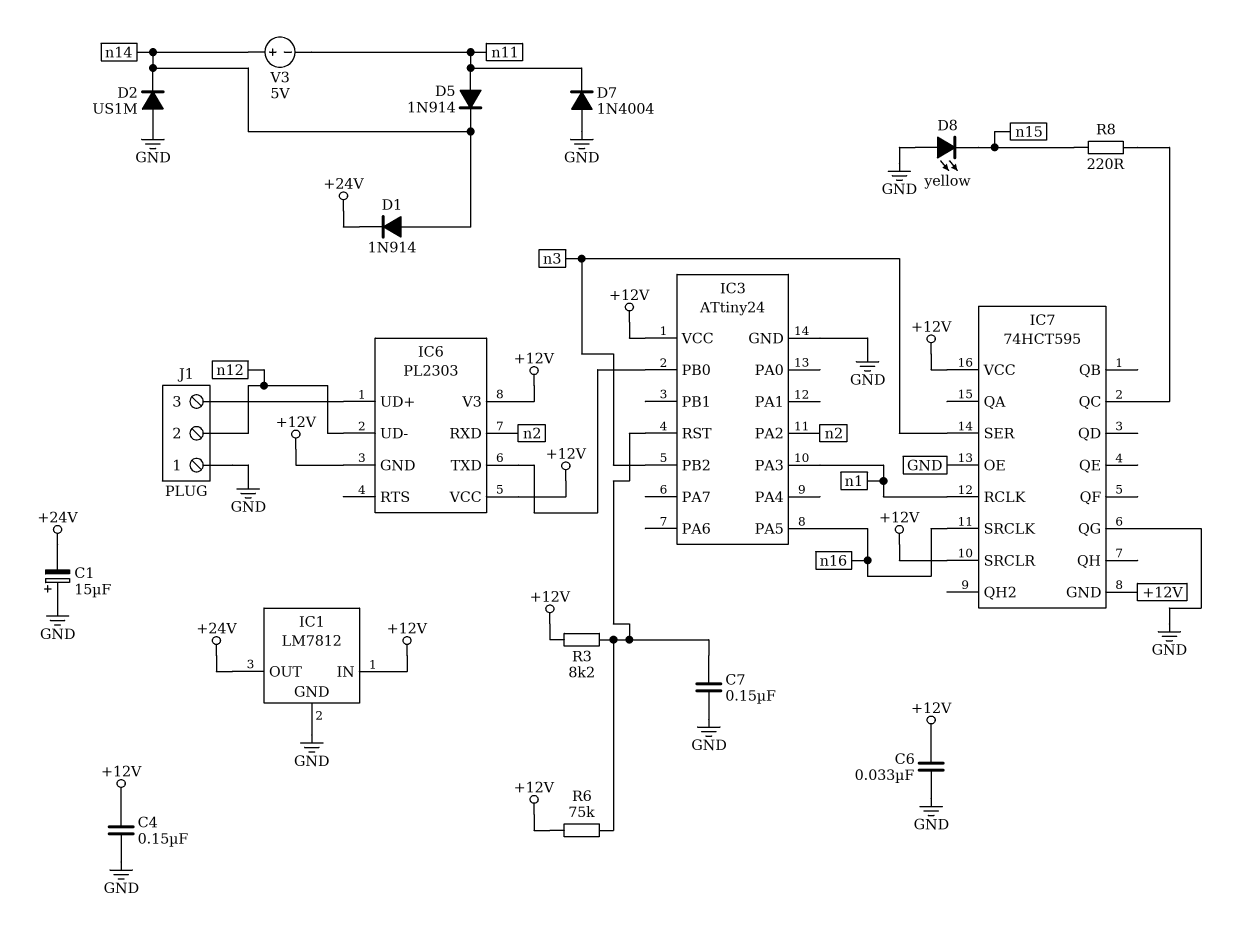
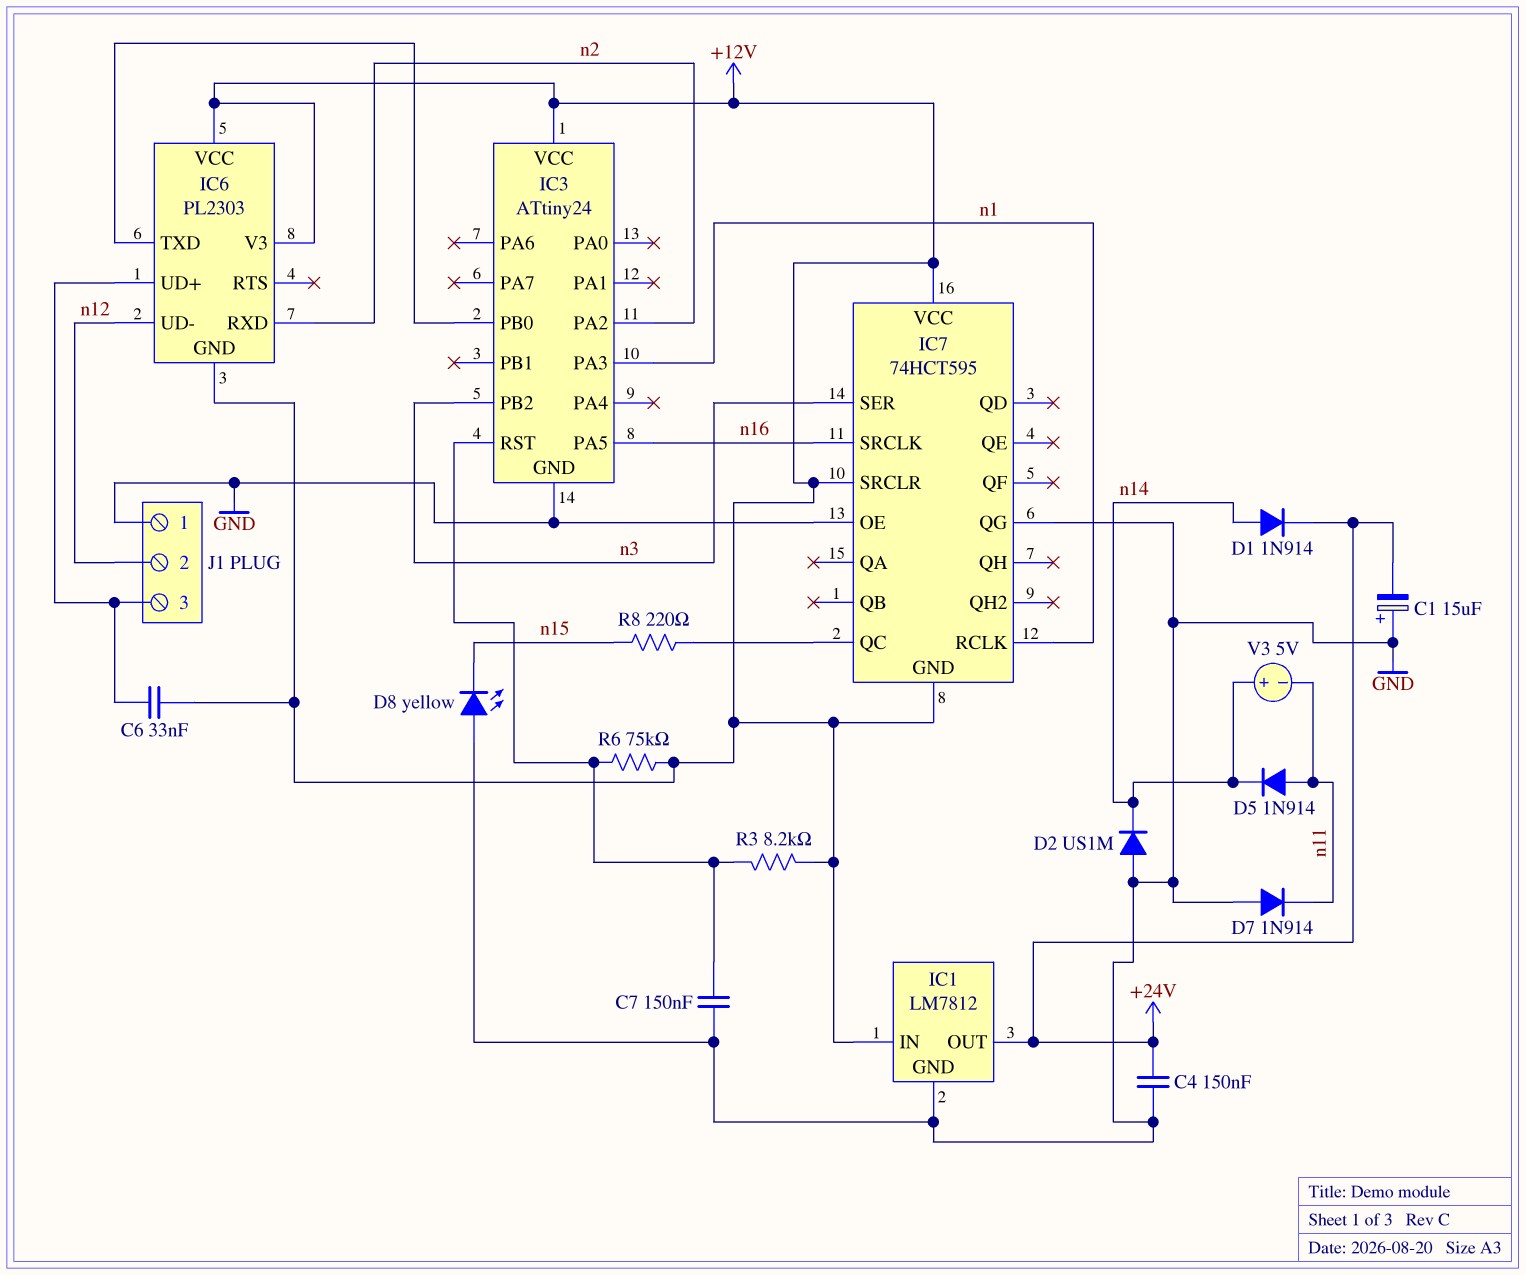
C4: 150nF (+12V, GND) -> 150nF (+24V, GND)
C6: 33nF (+12V, GND) -> 33nF (+12V, IC6/UD+)
D7: diode 1N4004 (A GND, K n11) -> diode 1N914 (A GND, K n11)

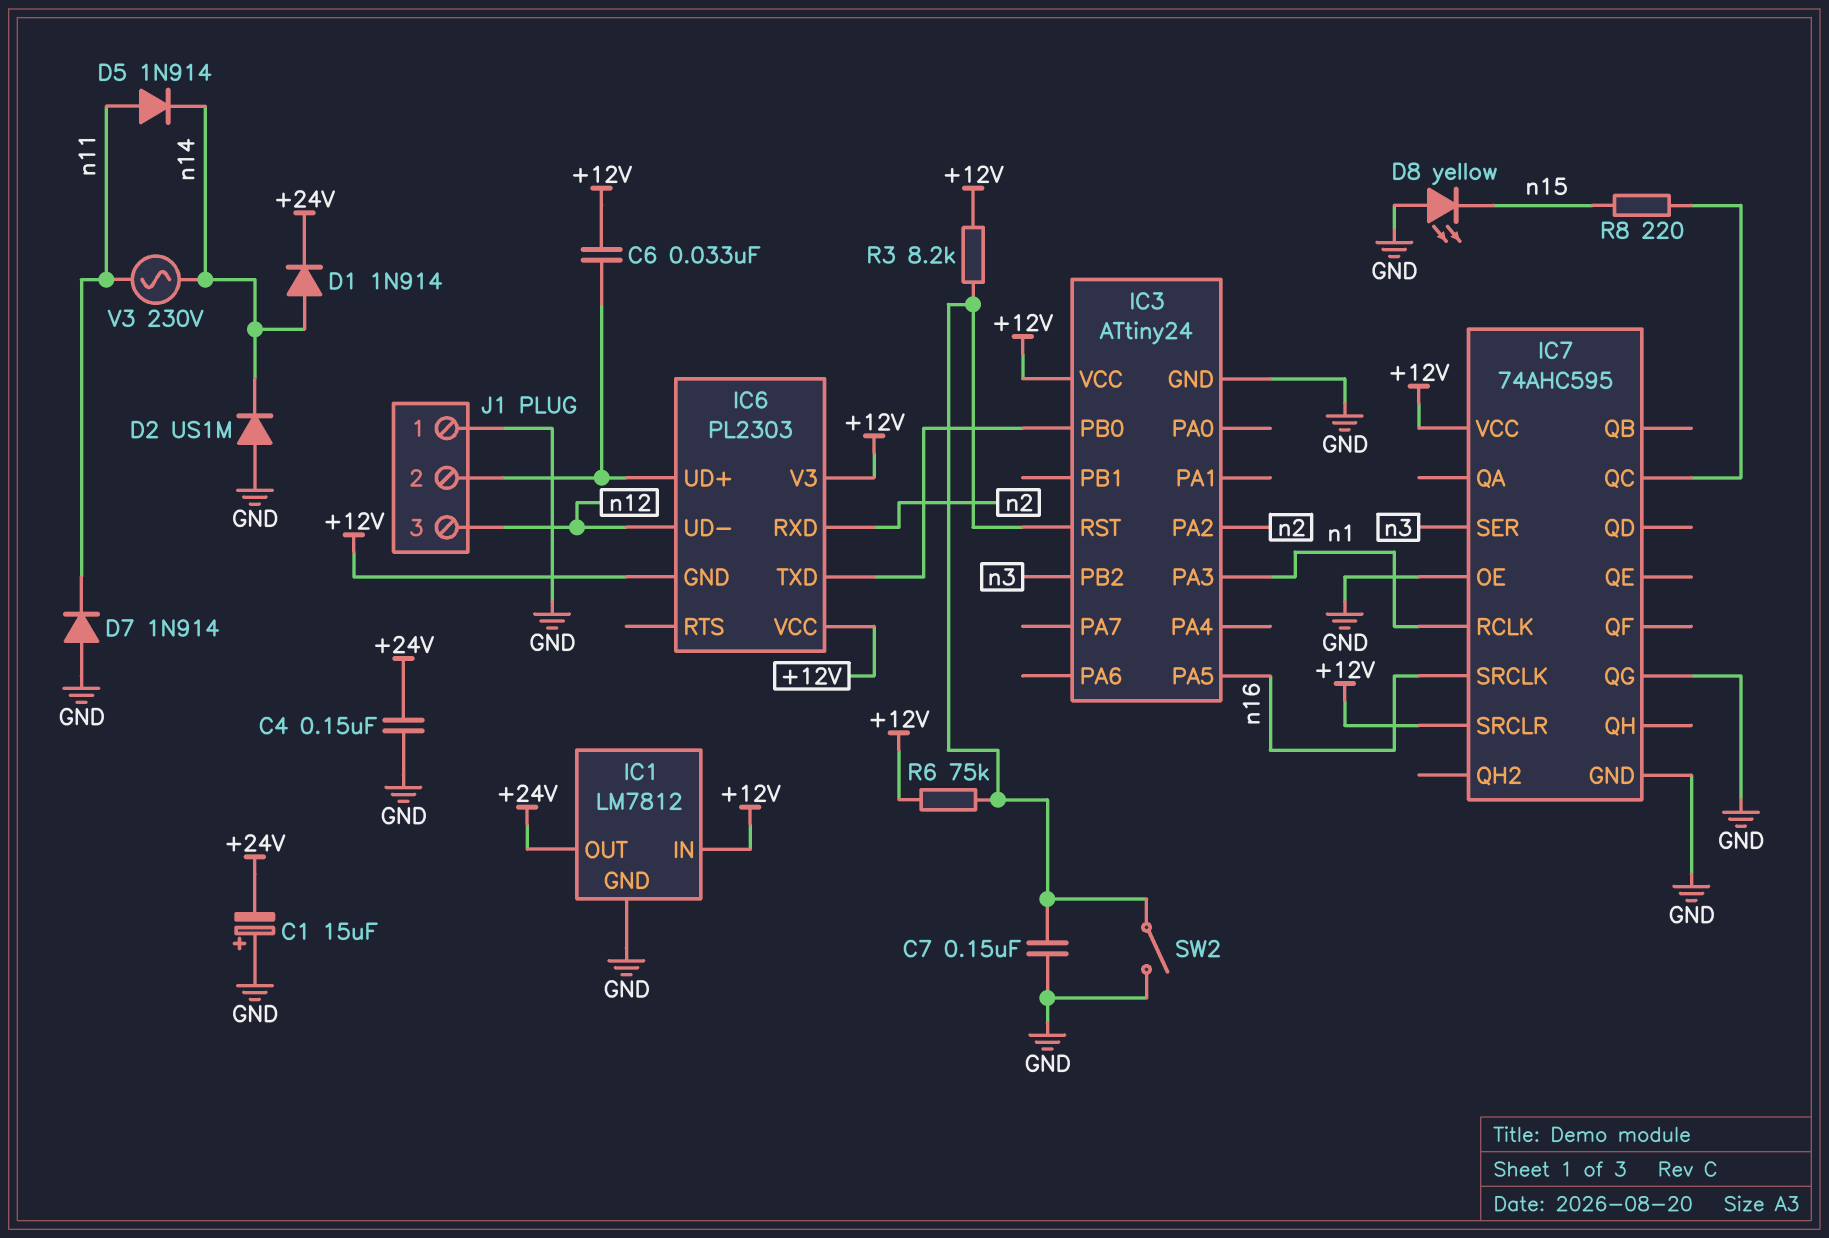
IC7: 74HCT595 -> 74AHC595
IC7 pin GND: +12V -> GND
J1 pin 2: n12 -> IC6/UD+
J1 pin 3: IC6/UD+ -> n12
SW2: none -> switch (GND, IC3/RST)
V3: 5V (plus n14, minus n11) -> AC 230V (n11, n14)

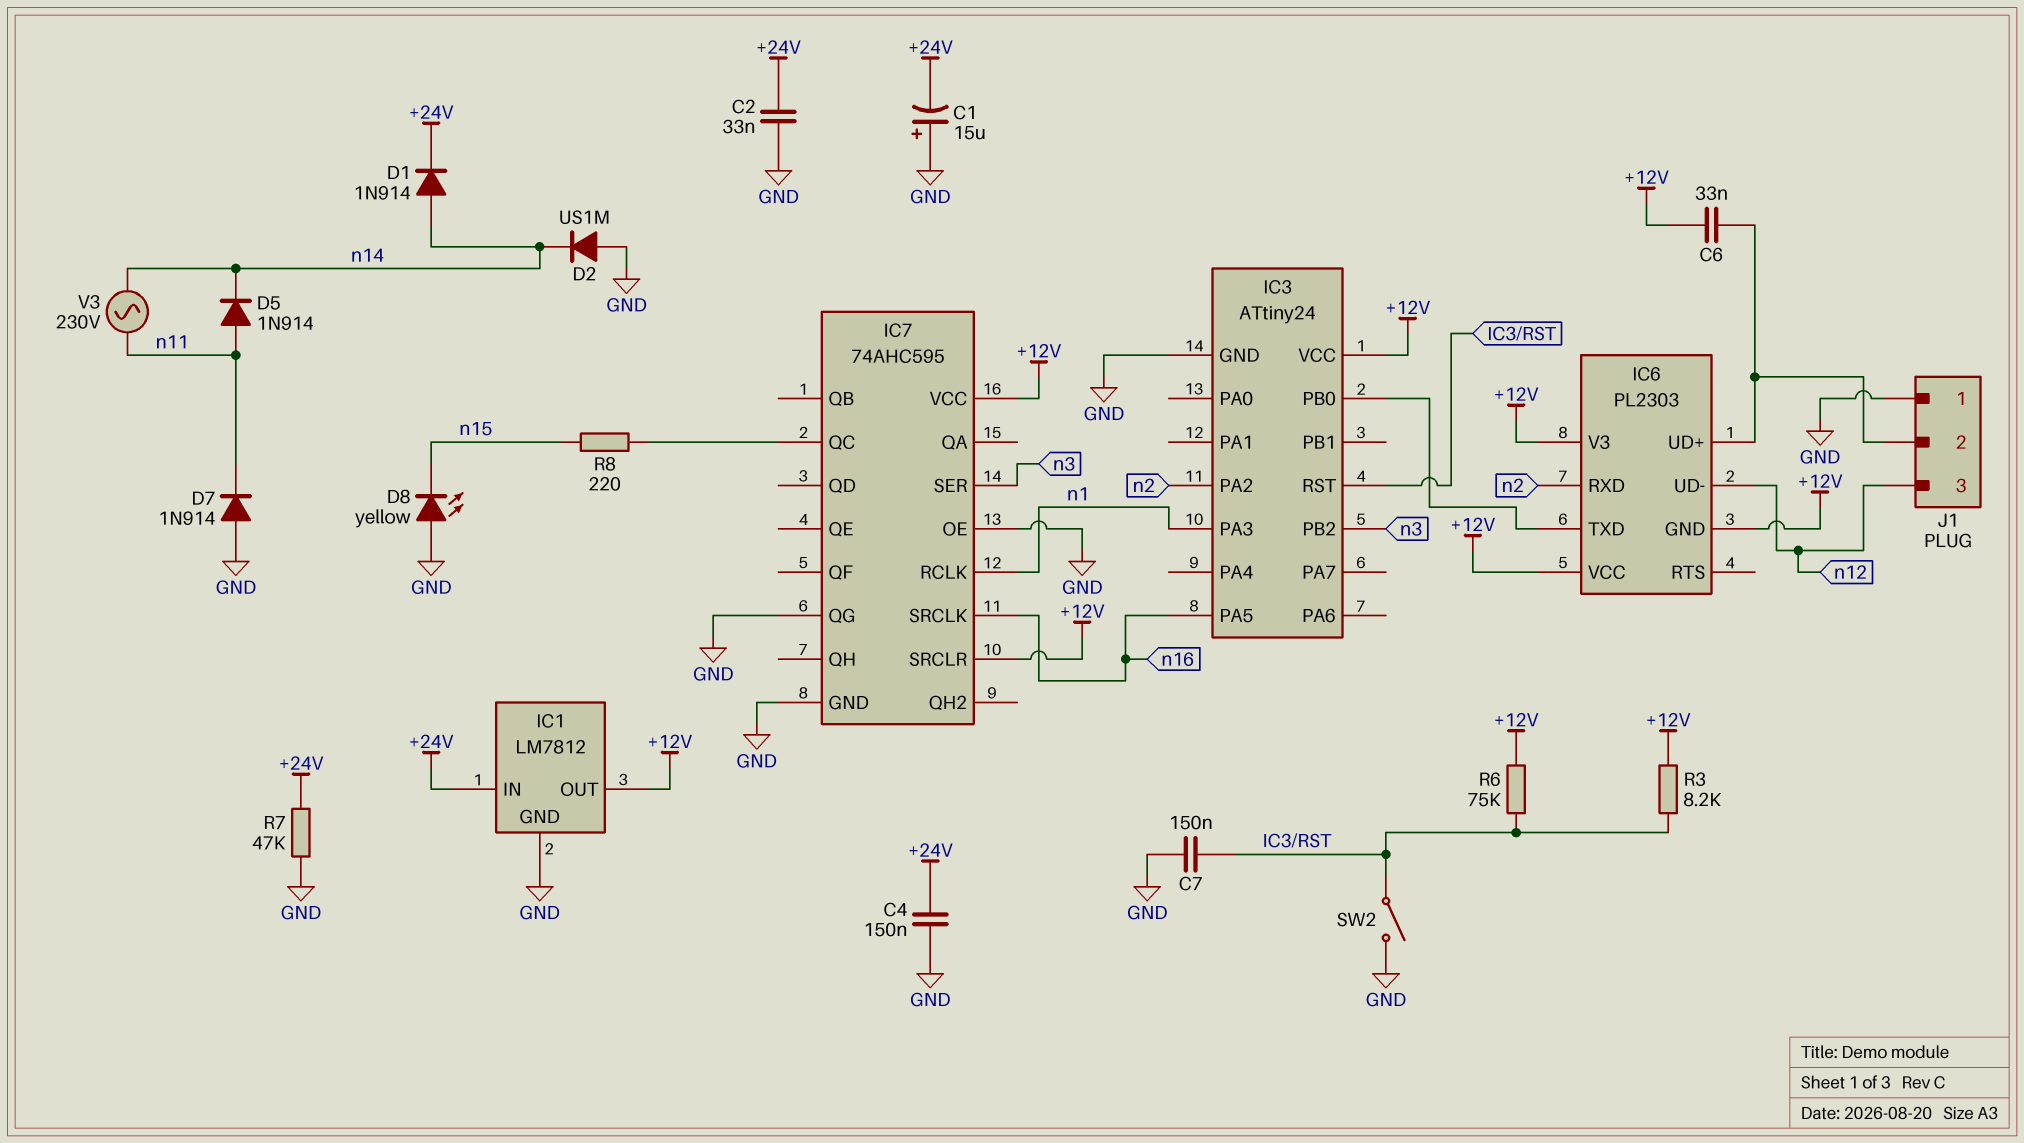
C2: none -> 33nF (+24V, GND)
IC1 pin IN: +12V -> +24V
IC1 pin OUT: +24V -> +12V
R7: none -> 47k (+24V, GND)

